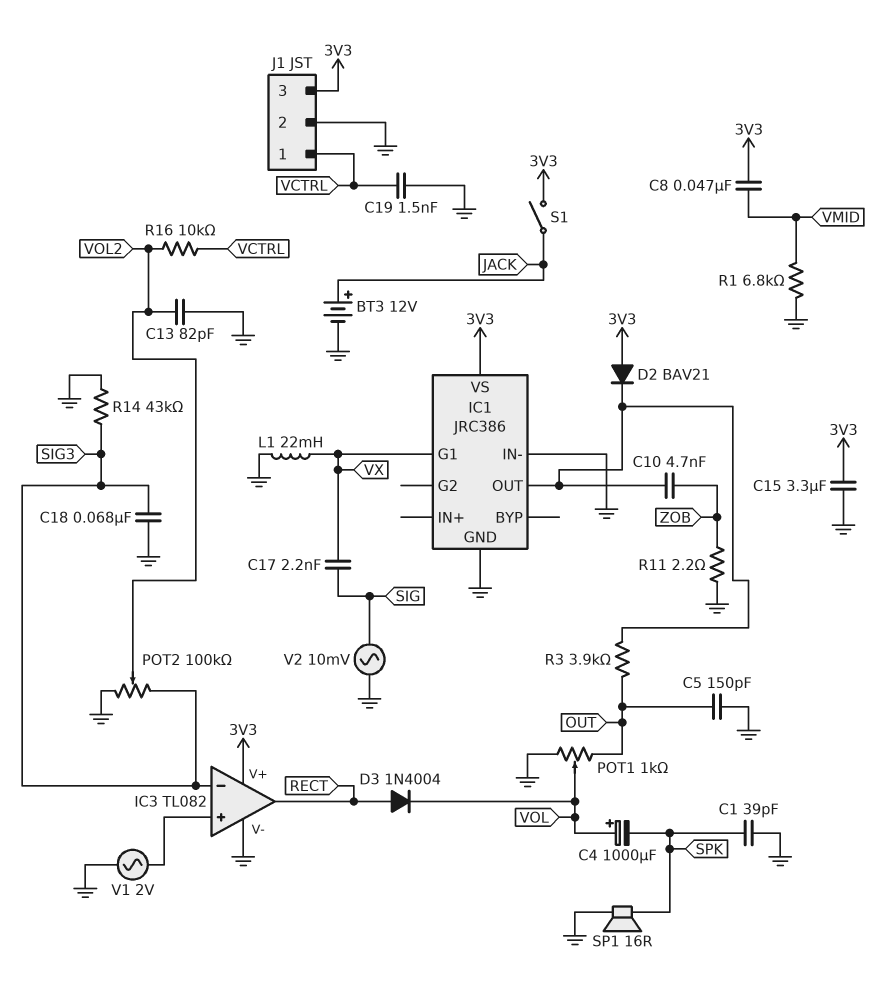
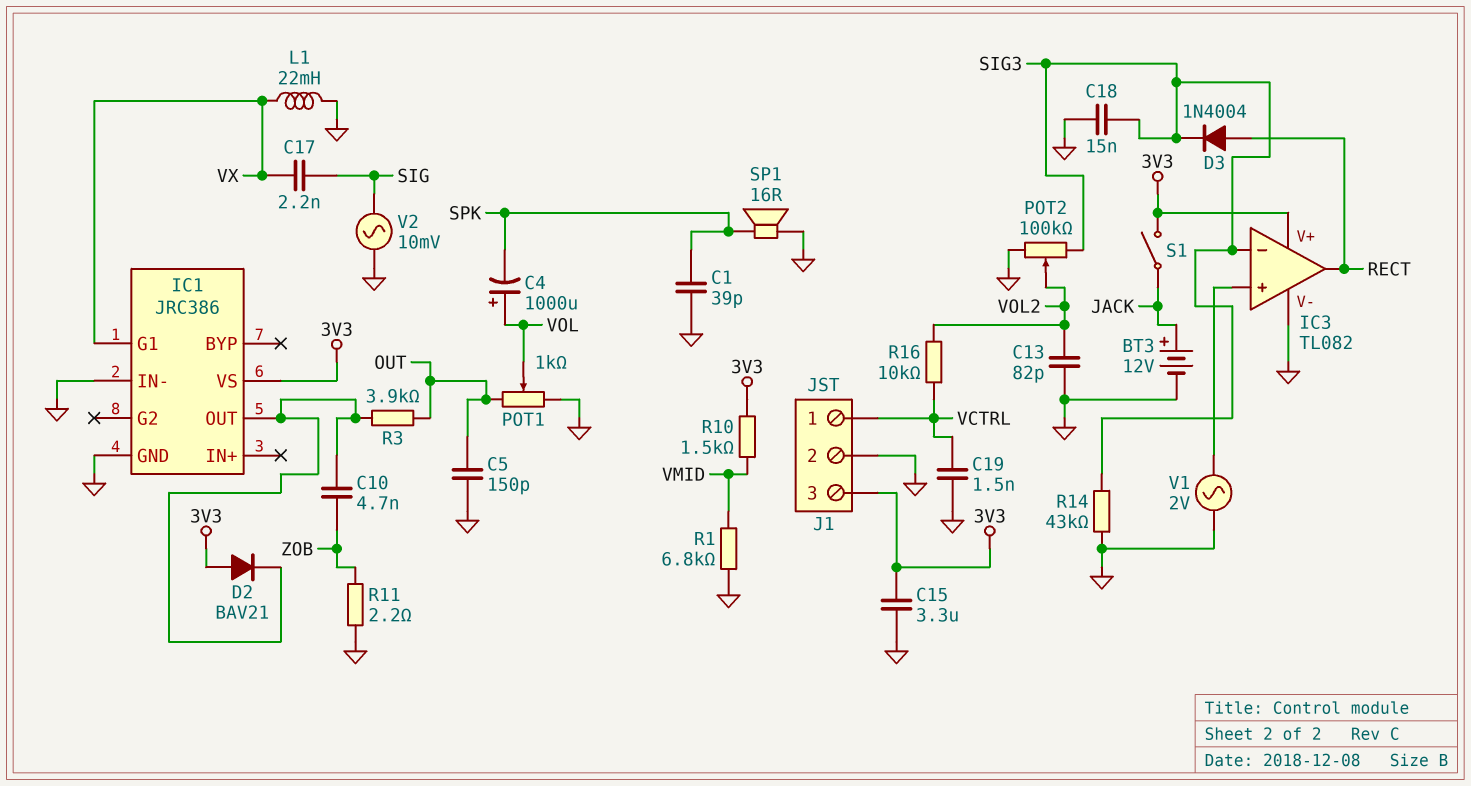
C8: 47nF (3V3, VMID) -> none
C18: 68nF (GND, SIG3) -> 15nF (GND, SIG3)
D3: diode 1N4004 (A RECT, K VOL) -> diode 1N4004 (A RECT, K SIG3)
R10: none -> 1.5k (3V3, VMID)

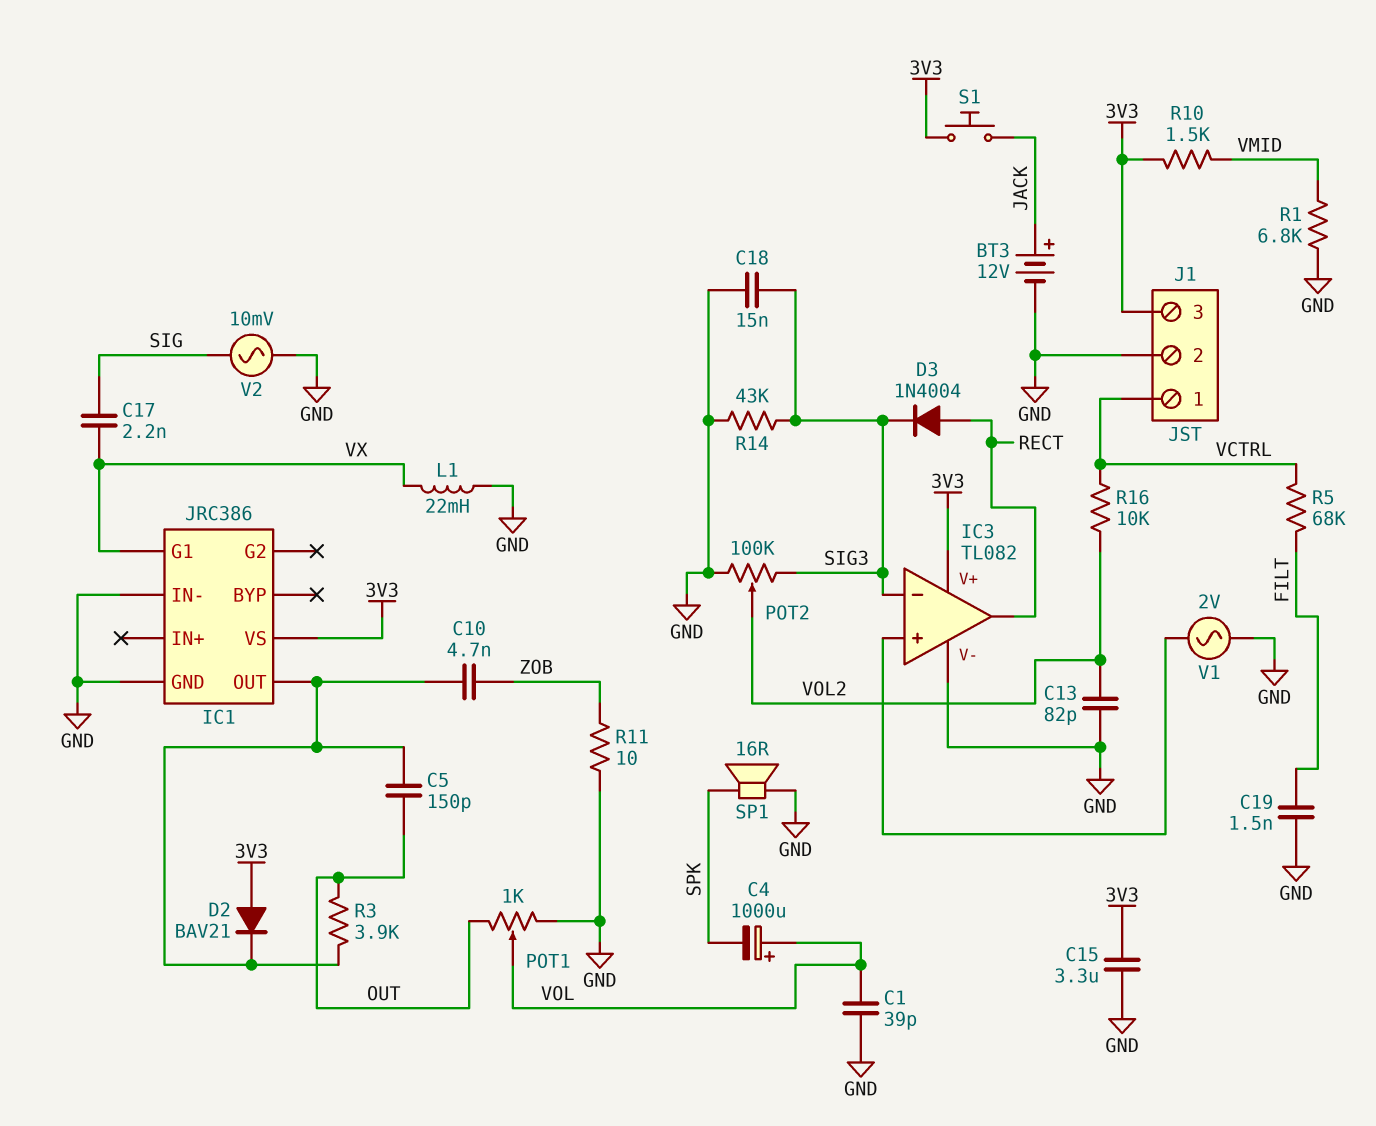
C1: 39pF (GND, SPK) -> 39pF (GND, VOL)
C5: 150pF (GND, OUT) -> 150pF (IC1/OUT, OUT)
C19: 1.5nF (GND, VCTRL) -> 1.5nF (FILT, GND)
R5: none -> 68k (FILT, VCTRL)
R11: 2.2 (GND, ZOB) -> 10 (GND, ZOB)
S1: switch (3V3, JACK) -> button (3V3, JACK)

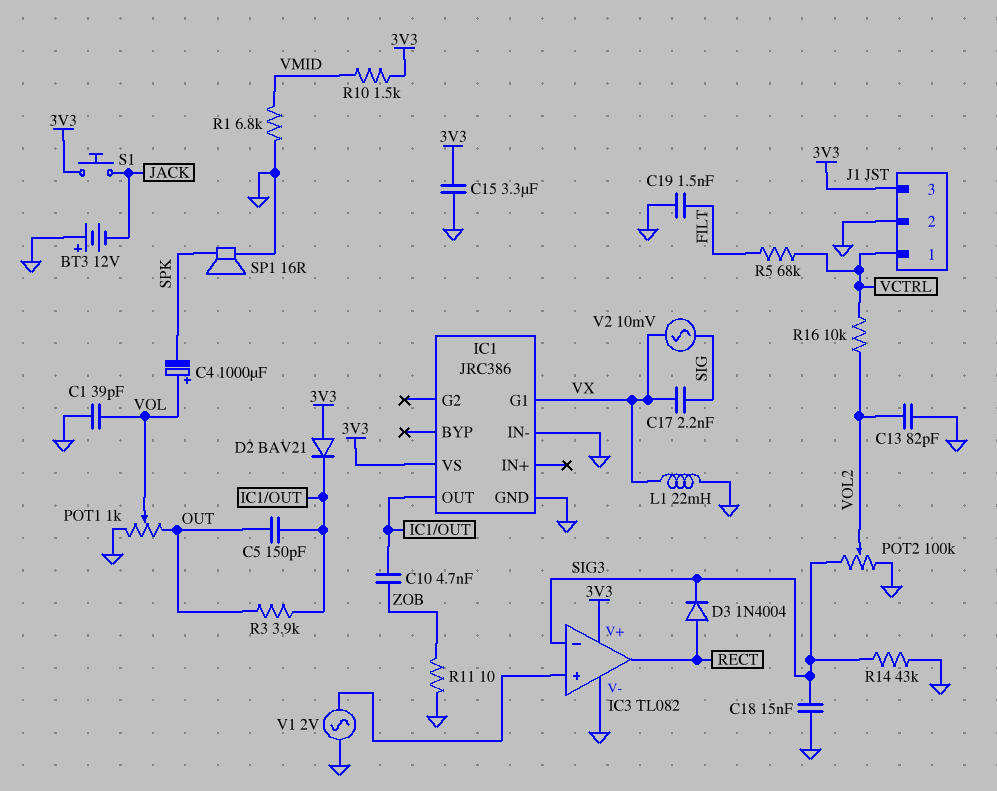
BT3: 12V (plus JACK, minus GND) -> 12V (plus GND, minus JACK)
V2: AC 10mV (GND, SIG) -> AC 10mV (SIG, VX)

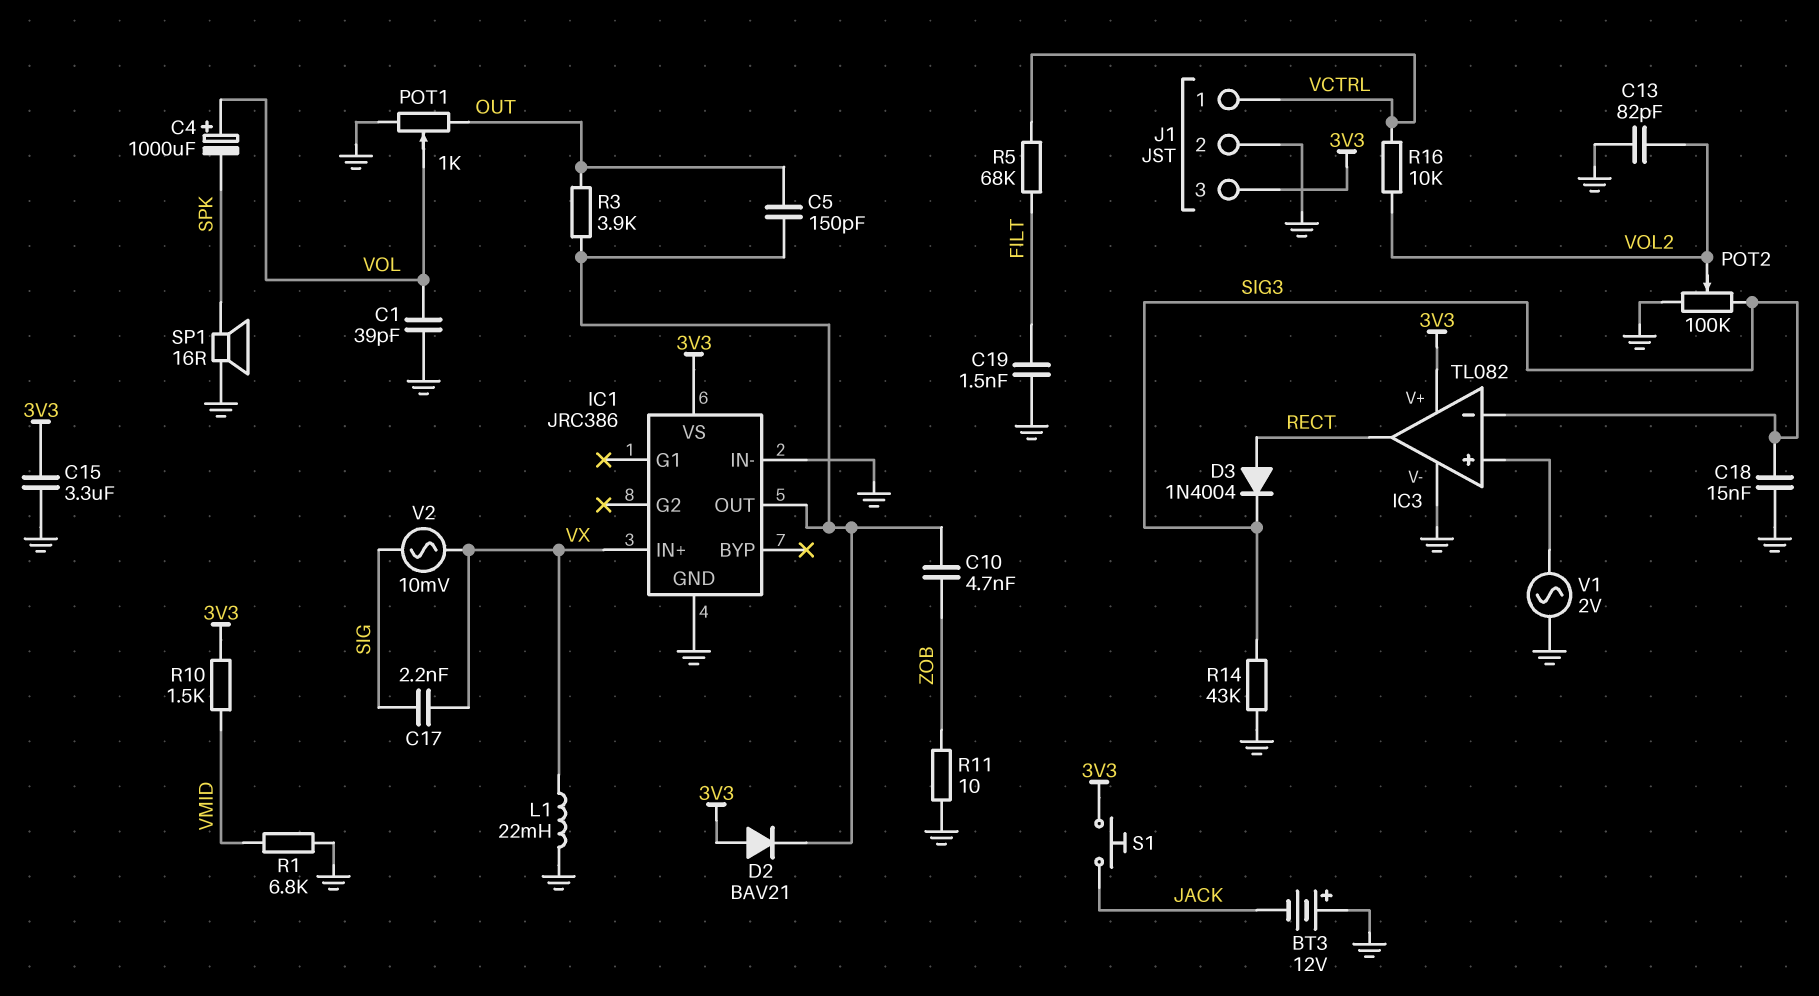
IC1 pin G1: VX -> none
IC1 pin IN+: none -> VX

